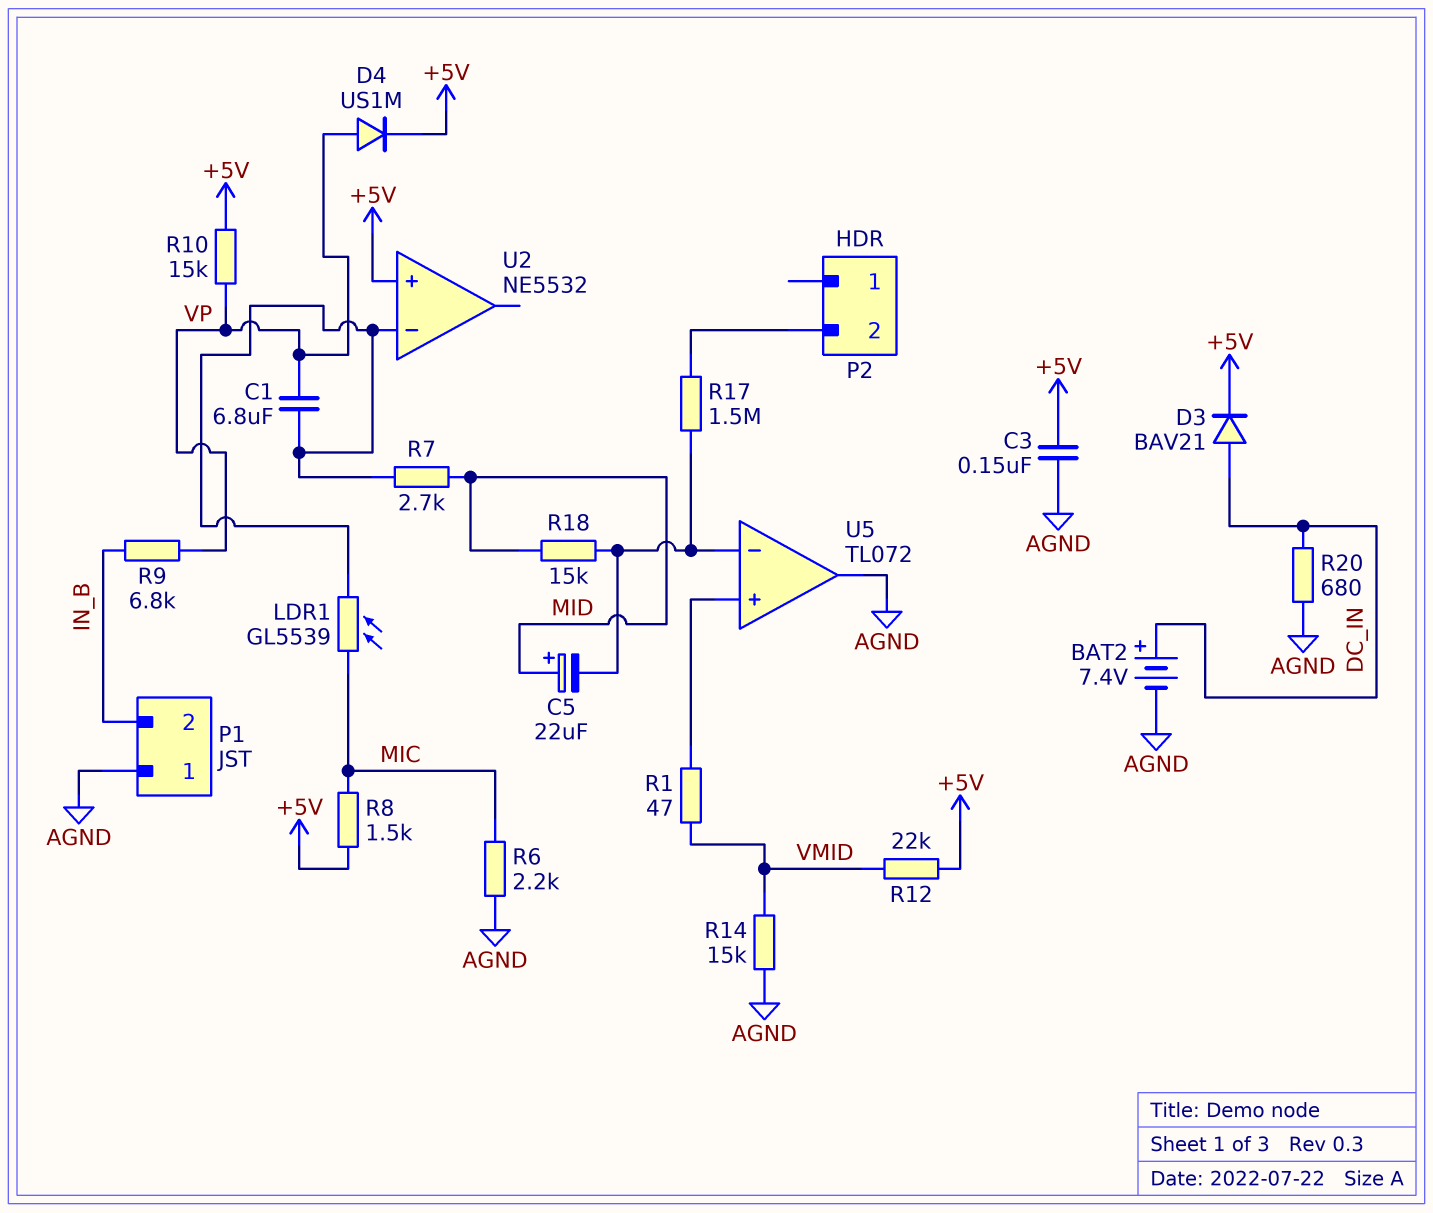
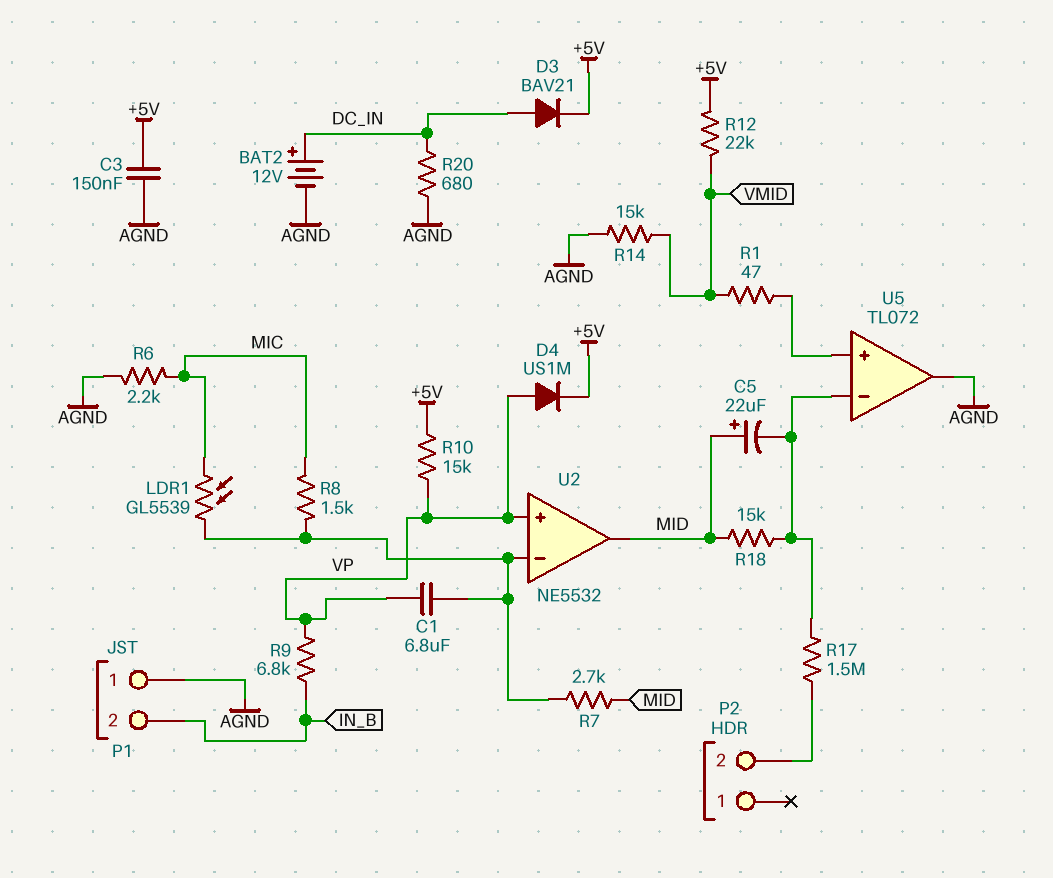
BAT2: 7.4V (plus DC_IN, minus AGND) -> 12V (plus DC_IN, minus AGND)
R8: 1.5k (+5V, MIC) -> 1.5k (MIC, U2/in-)
U2 pin in+: +5V -> VP
U2 pin out: none -> MID

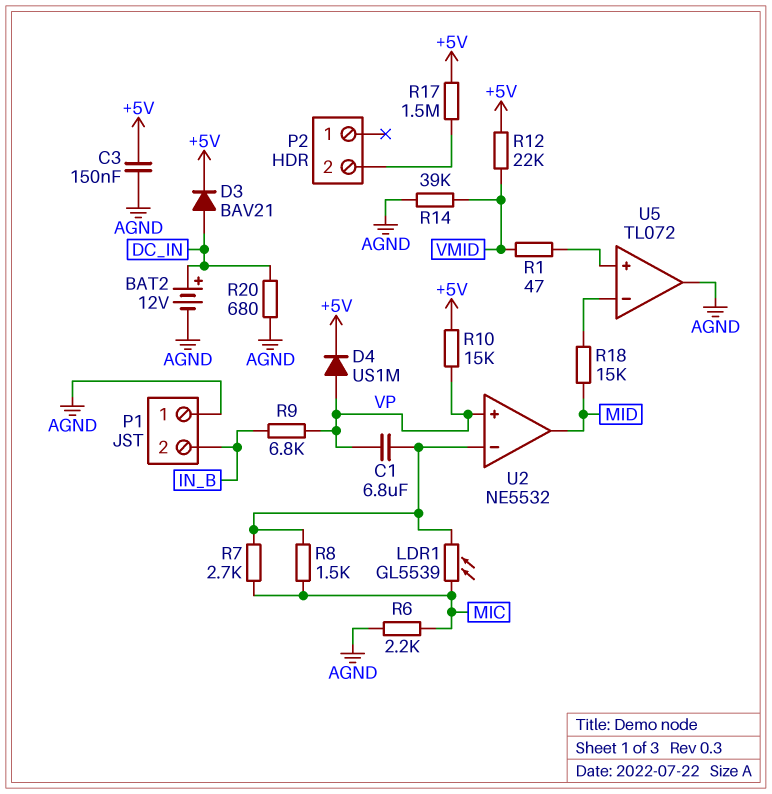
C5: 22uF (plus MID, minus U5/in-) -> none
R7: 2.7k (MID, U2/in-) -> 2.7k (MIC, U2/in-)
R14: 15k (AGND, VMID) -> 39k (AGND, VMID)
R17: 1.5M (P2/2, U5/in-) -> 1.5M (+5V, P2/2)

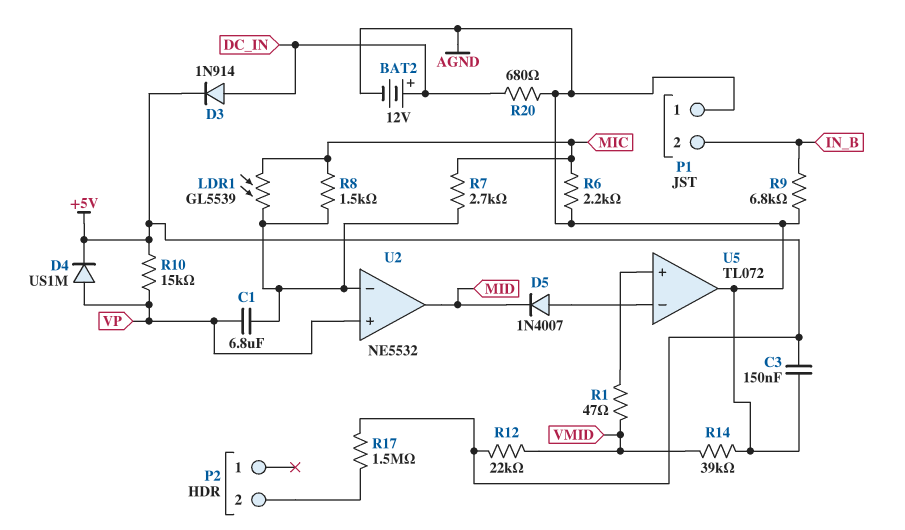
D3: diode BAV21 (A DC_IN, K +5V) -> diode 1N914 (A DC_IN, K +5V)
D5: none -> diode 1N4007 (A U5/in-, K MID)
R9: 6.8k (IN_B, VP) -> 6.8k (AGND, IN_B)
R18: 15k (MID, U5/in-) -> none

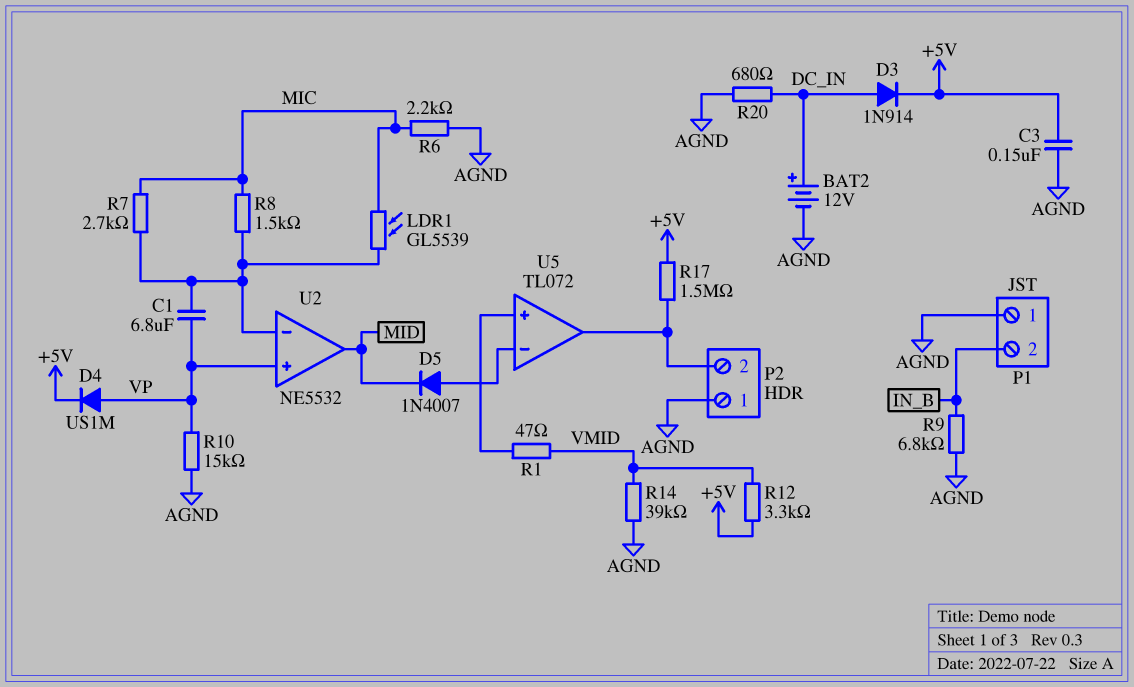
P2 pin 1: none -> AGND
R10: 15k (+5V, VP) -> 15k (AGND, VP)
R12: 22k (+5V, VMID) -> 3.3k (+5V, VMID)
U5 pin out: AGND -> P2/2

